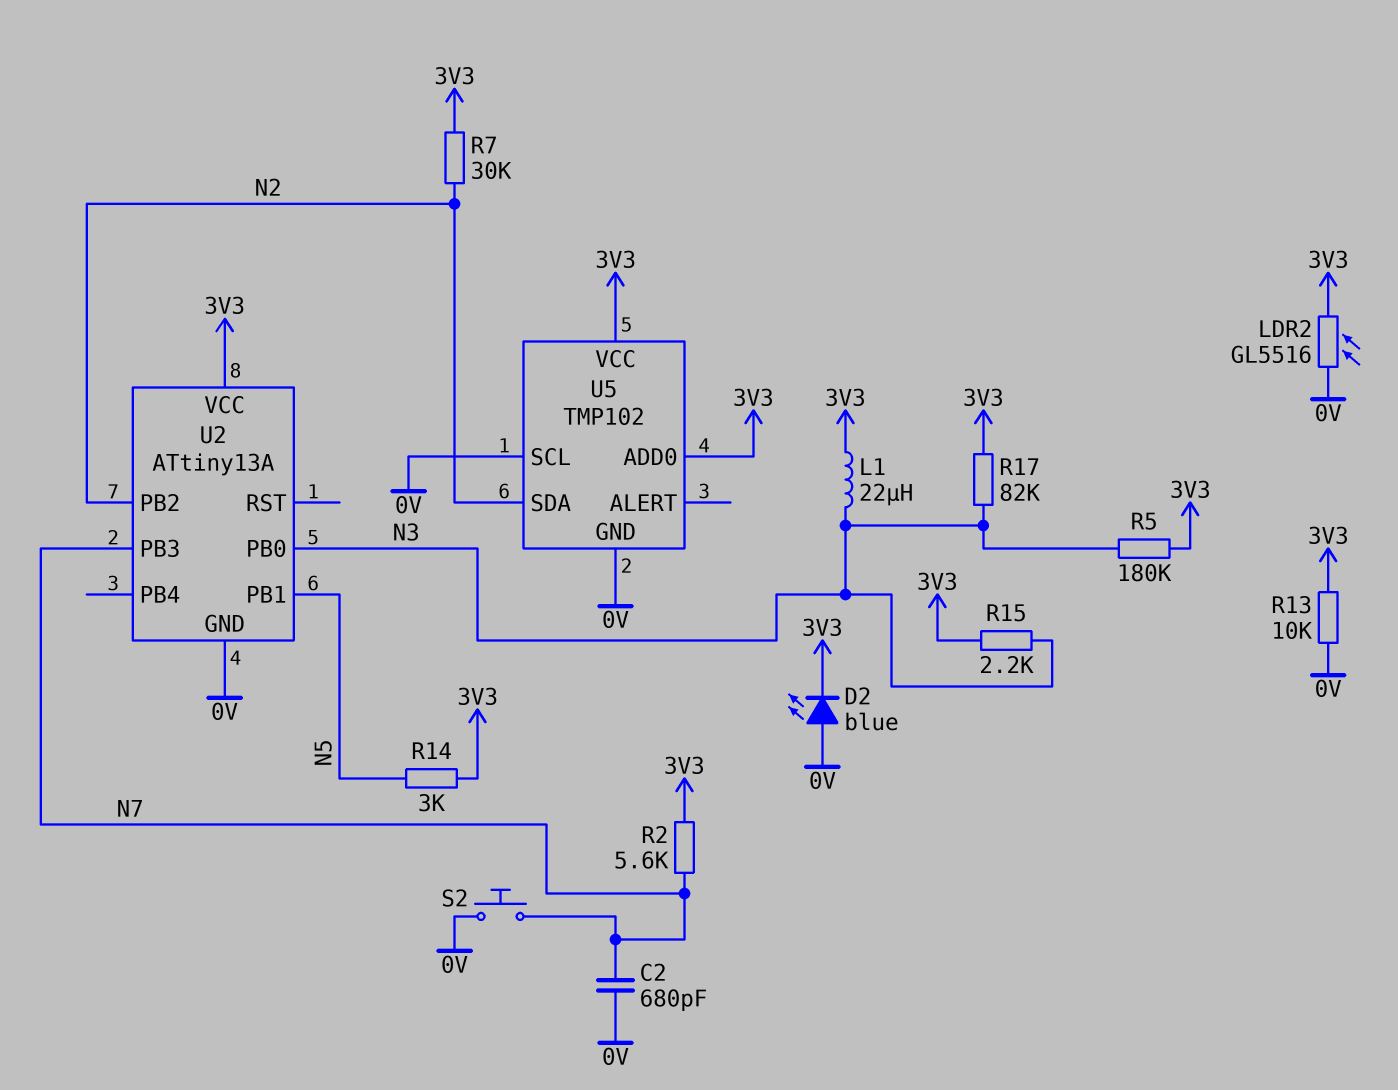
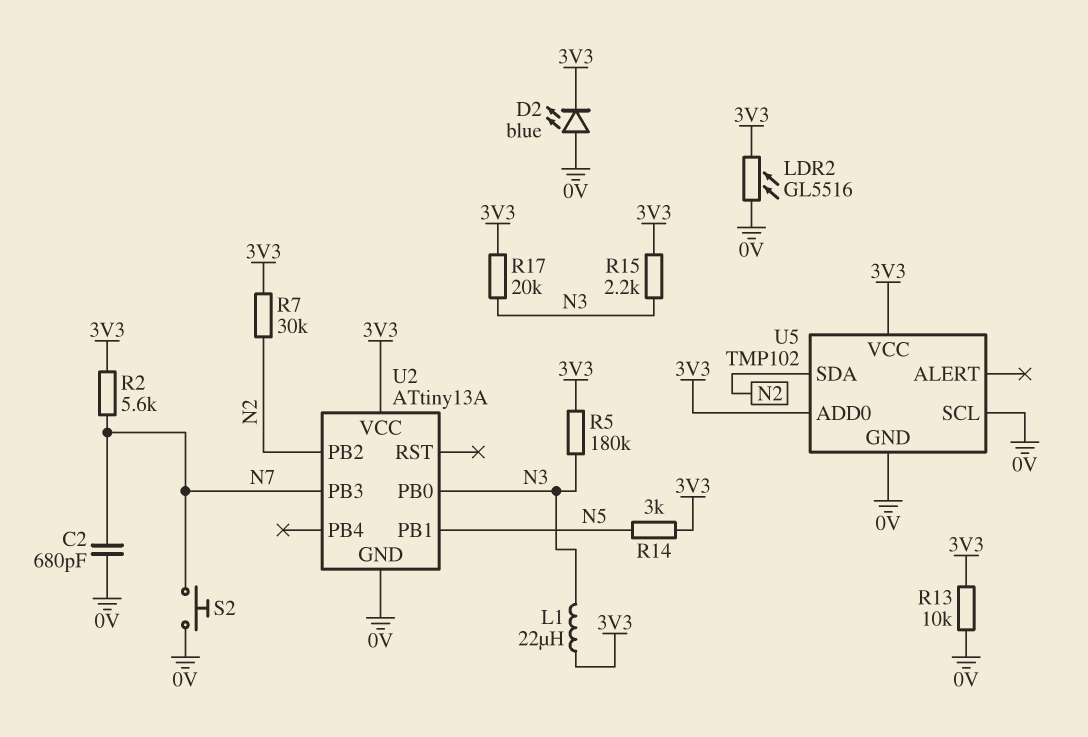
R17: 82k (3V3, N3) -> 20k (3V3, N3)

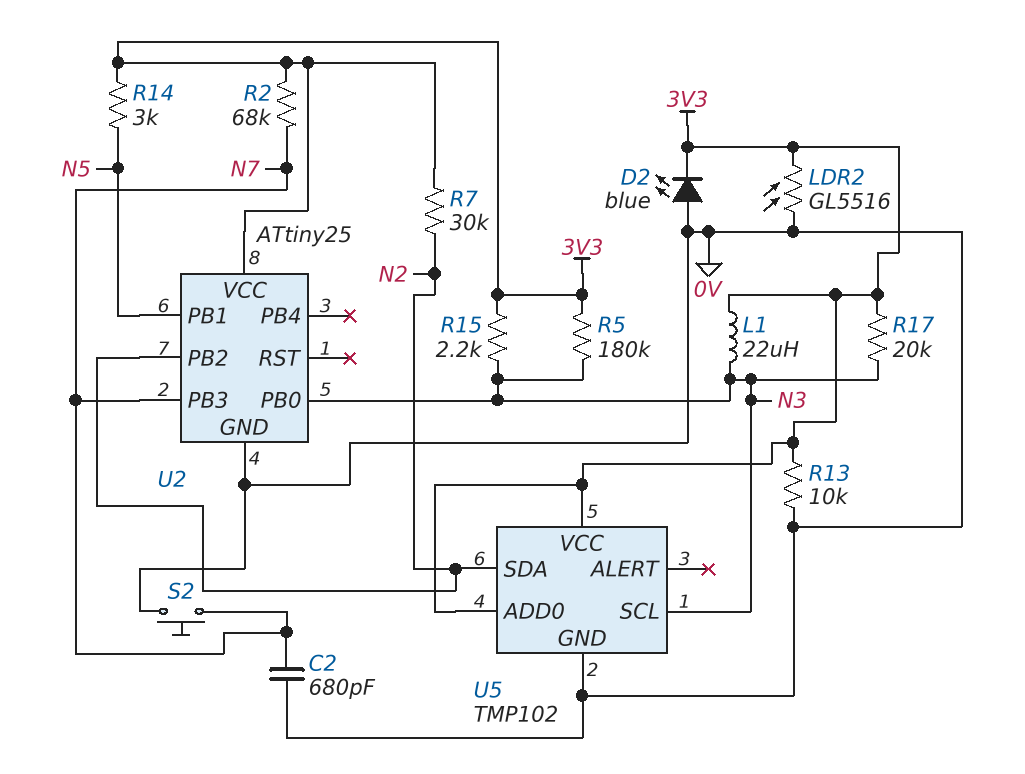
R2: 5.6k (3V3, N7) -> 68k (3V3, N7)
U2: ATtiny13A -> ATtiny25
U5 pin SCL: 0V -> N3

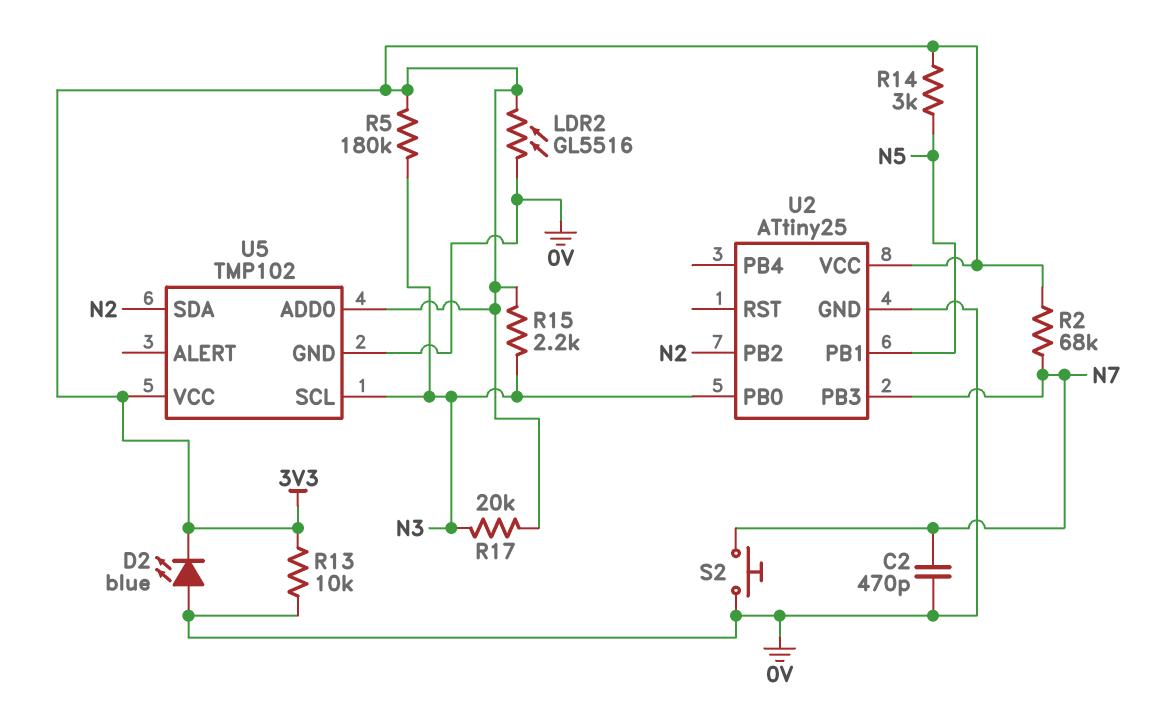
C2: 680pF (0V, N7) -> 470pF (0V, N7)
L1: 22uH (3V3, N3) -> none
R7: 30k (3V3, N2) -> none

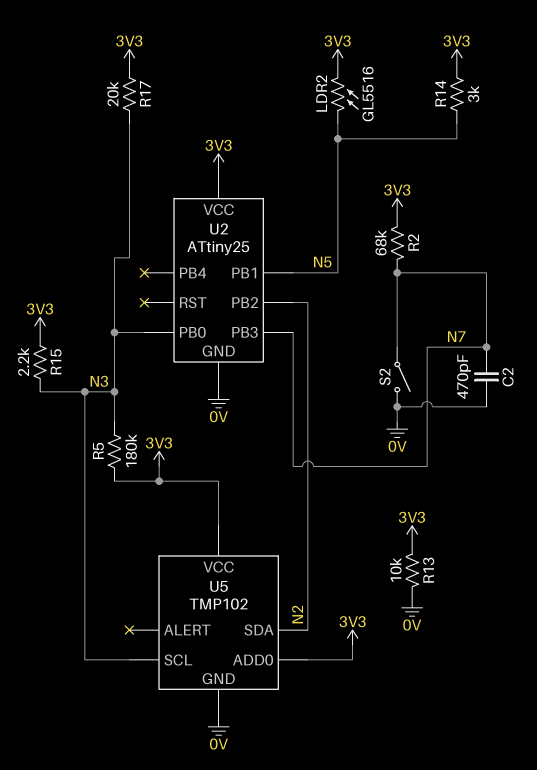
D2: LED blue (A 0V, K 3V3) -> none
LDR2: GL5516 (0V, 3V3) -> GL5516 (3V3, N5)
S2: button (0V, N7) -> switch (0V, N7)

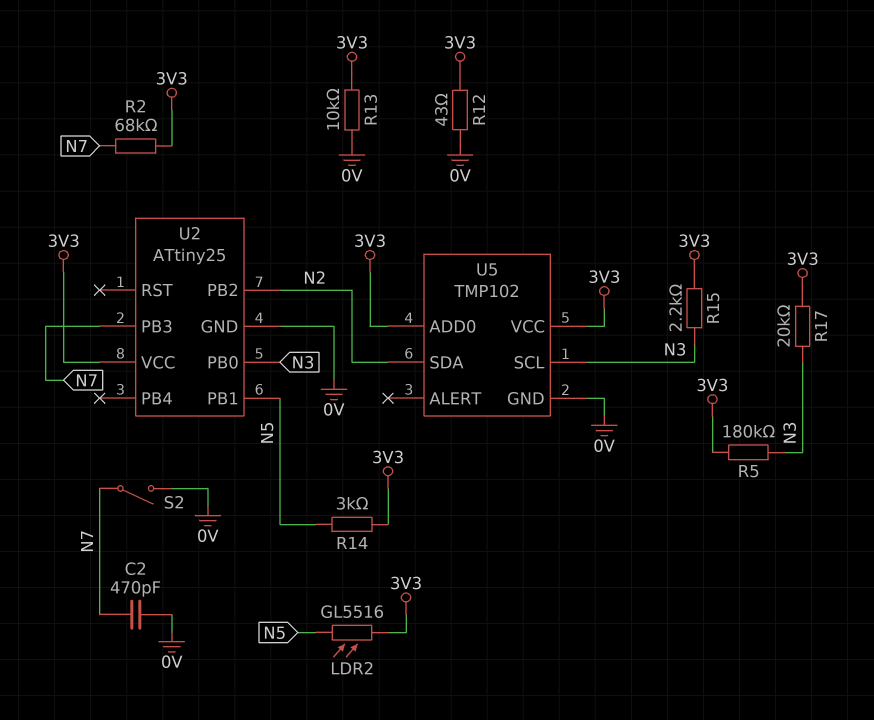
R12: none -> 43 (0V, 3V3)

